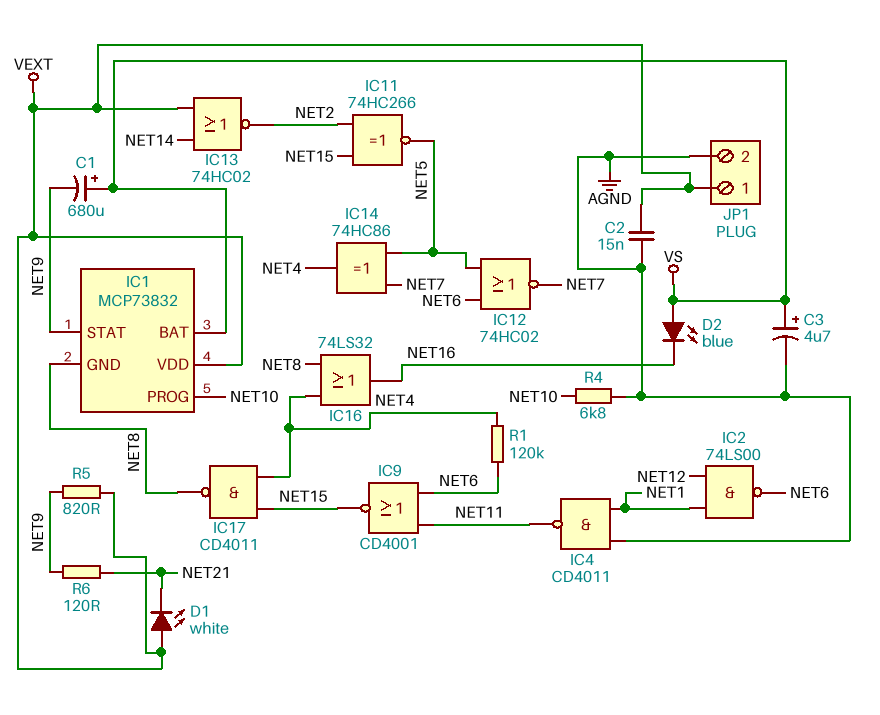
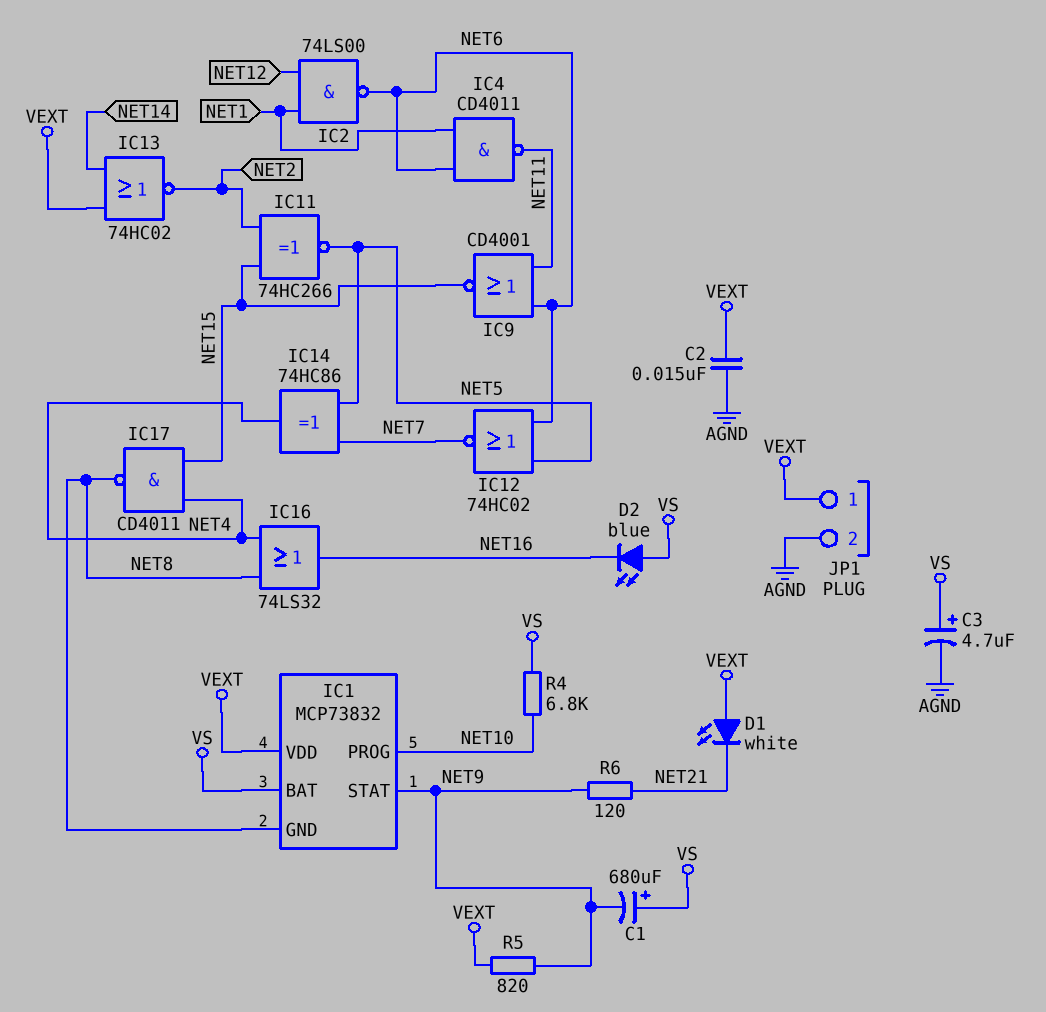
IC4: NAND CD4011 (in AGND, in NET1, out NET11) -> NAND CD4011 (in NET1, in NET6, out NET11)
R1: 120k (NET4, NET6) -> none
R4: 6.8k (AGND, NET10) -> 6.8k (NET10, VS)

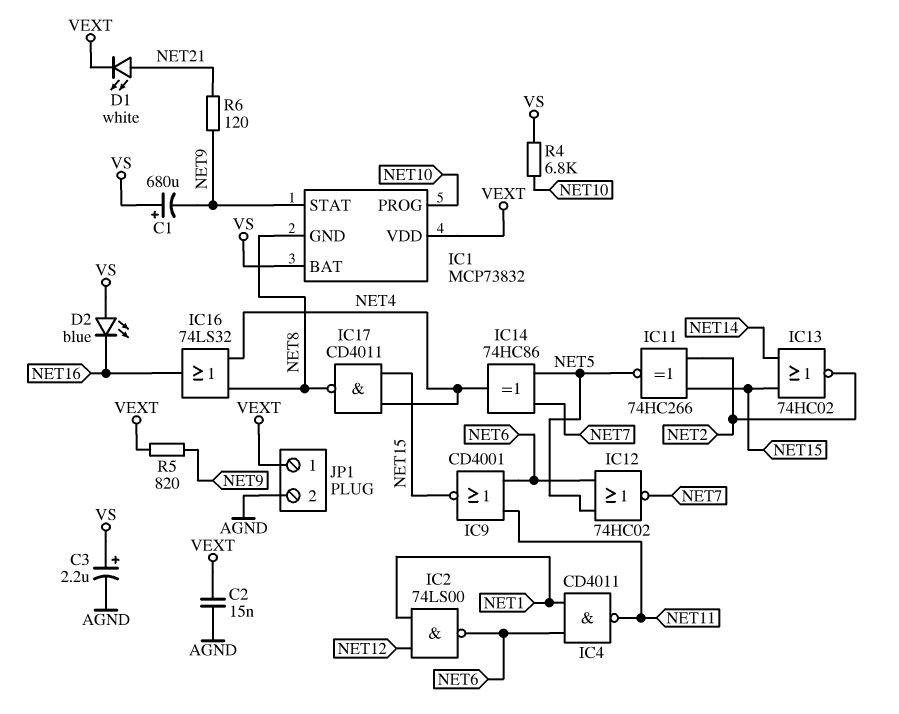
C3: 4.7uF (plus VS, minus AGND) -> 2.2uF (plus VS, minus AGND)
D1: LED white (A VEXT, K NET21) -> LED white (A NET21, K VEXT)
IC13: NOR 74HC02 (in NET14, in VEXT, out NET2) -> NOR 74HC02 (in NET14, in NET15, out NET2)

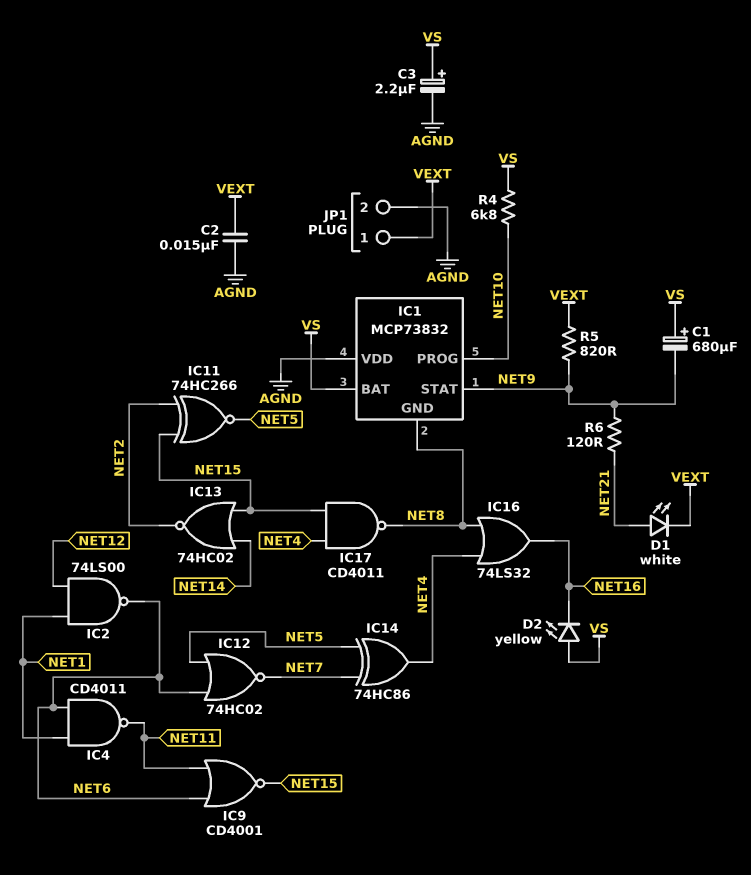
D2: LED blue (A VS, K NET16) -> LED yellow (A VS, K NET16)
IC1 pin VDD: VEXT -> AGND

